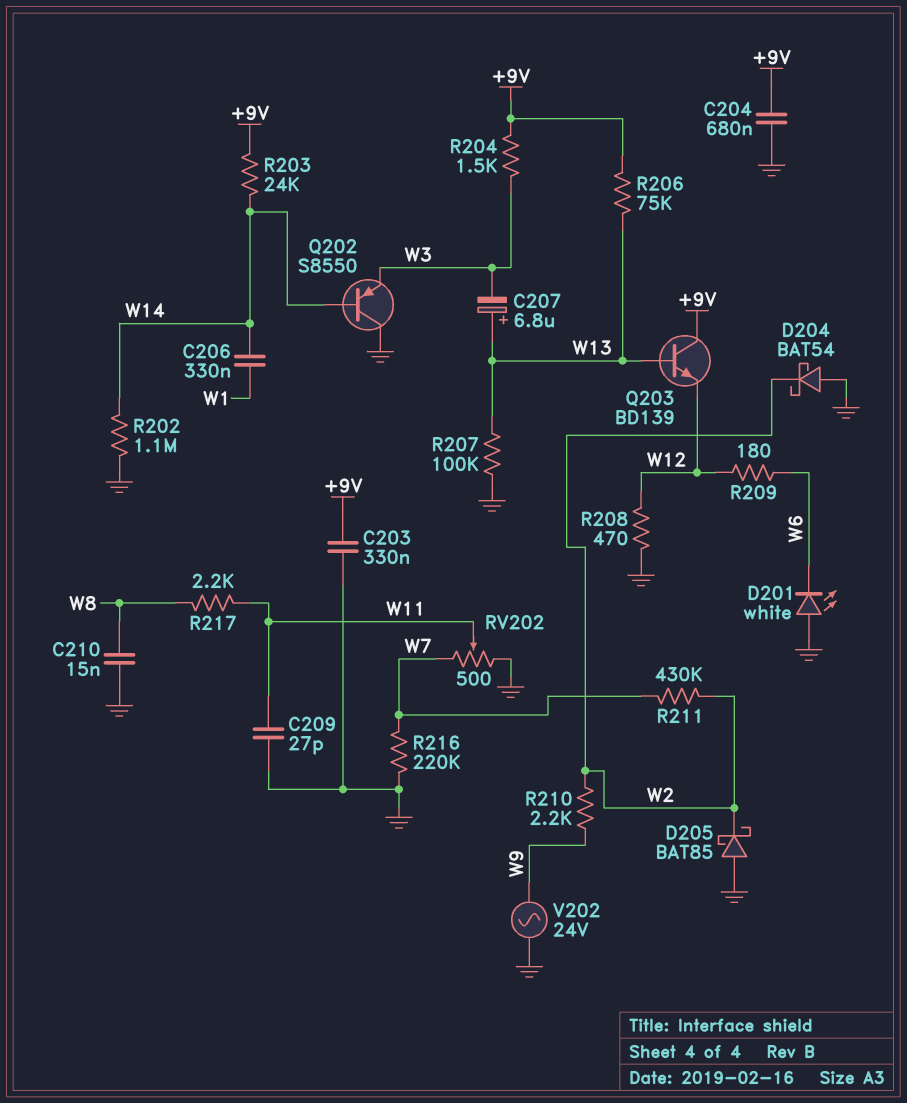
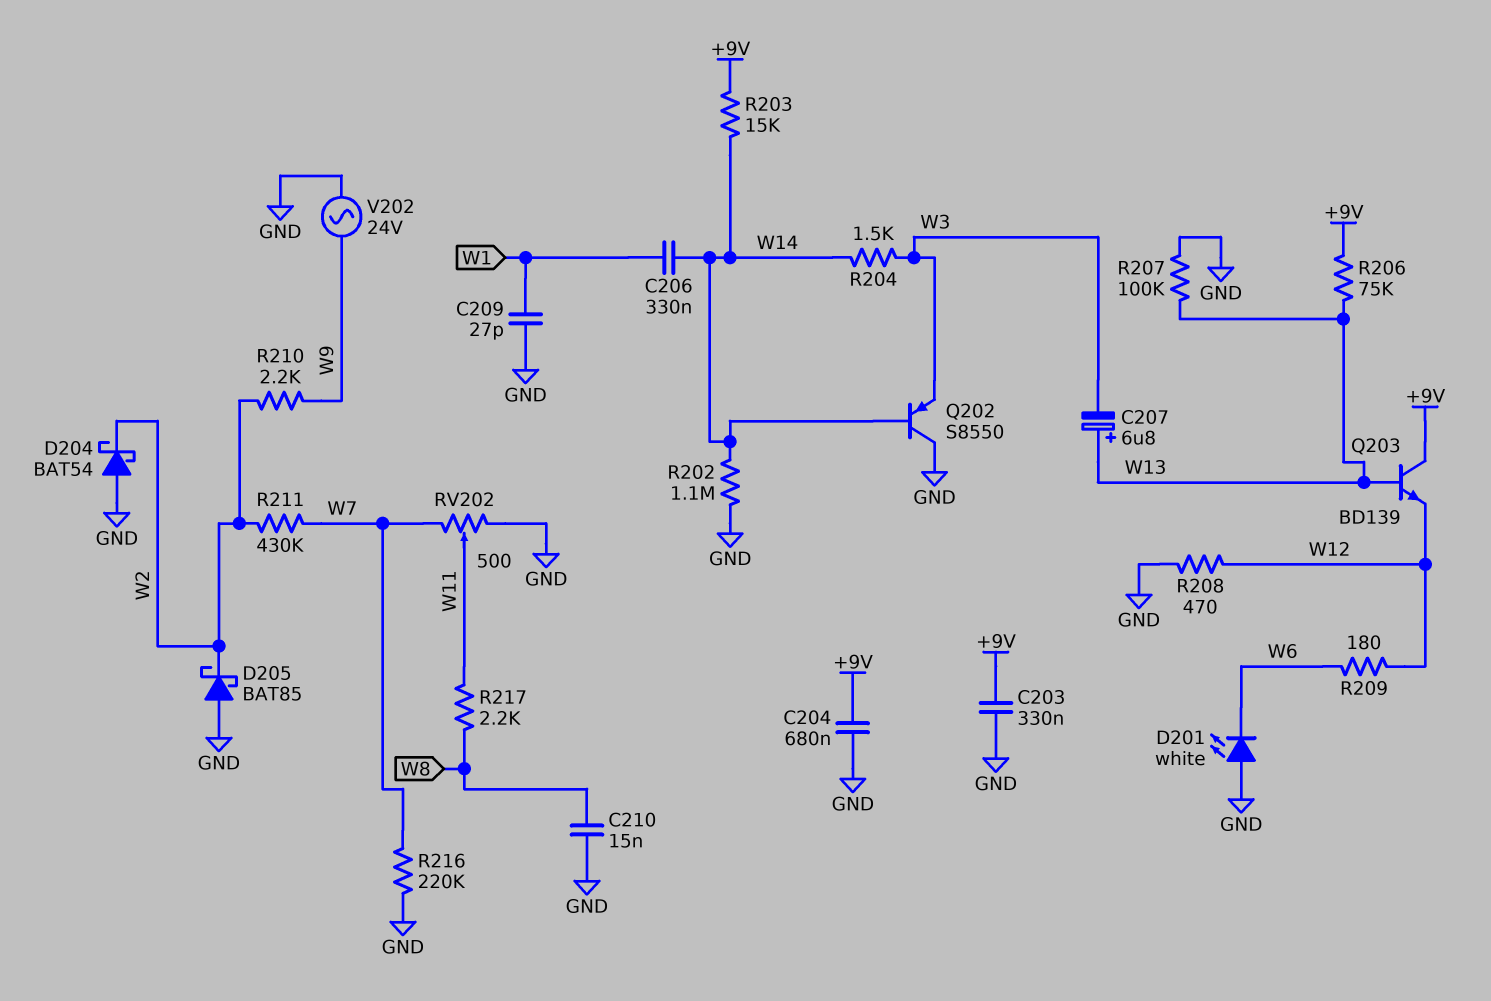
C209: 27pF (GND, W11) -> 27pF (GND, W1)
R203: 24k (+9V, W14) -> 15k (+9V, W14)
R204: 1.5k (+9V, W3) -> 1.5k (W3, W14)

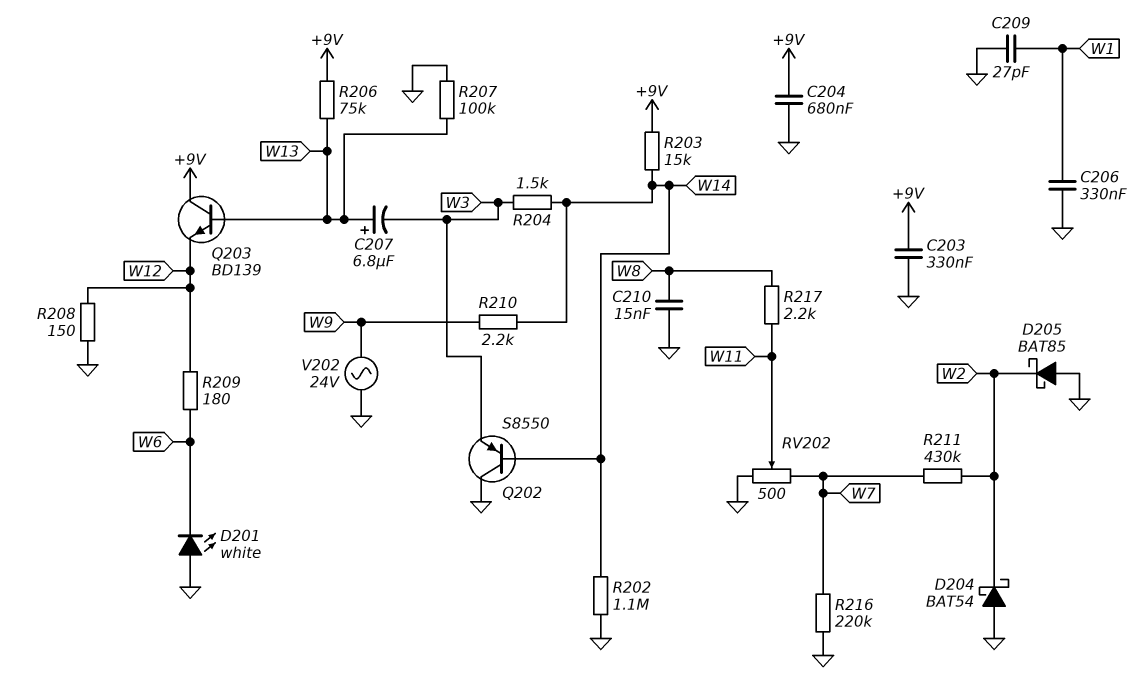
C206: 330nF (W1, W14) -> 330nF (GND, W1)
R208: 470 (GND, W12) -> 150 (GND, W12)
R210: 2.2k (W2, W9) -> 2.2k (W9, W14)

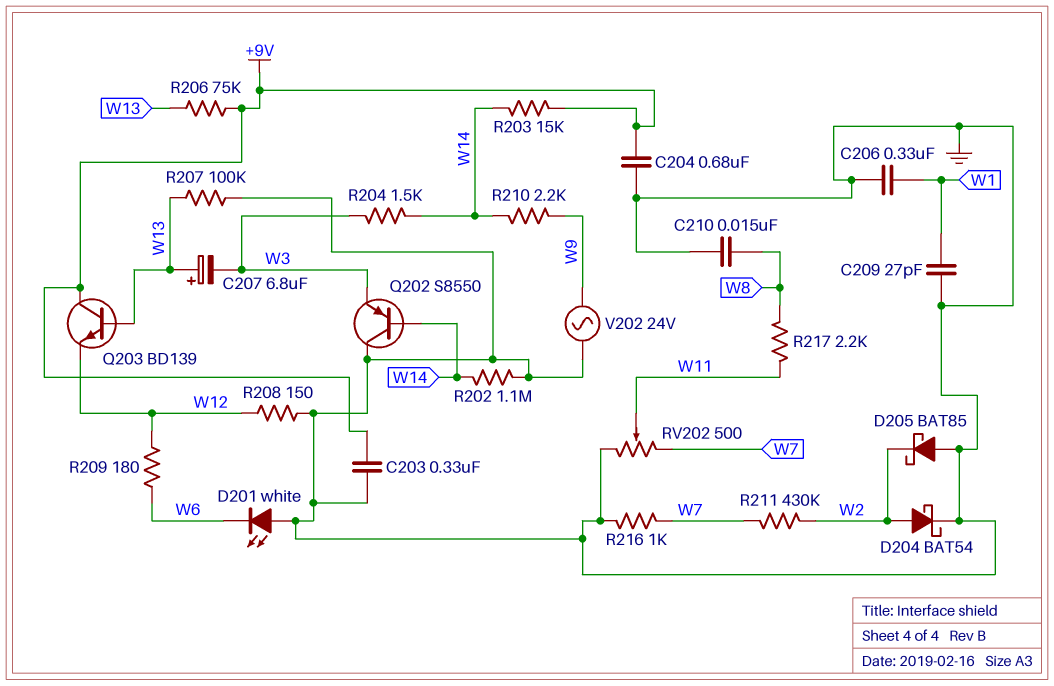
D204: schottky BAT54 (A GND, K W2) -> schottky BAT54 (A W2, K GND)
R216: 220k (GND, W7) -> 1k (GND, W7)

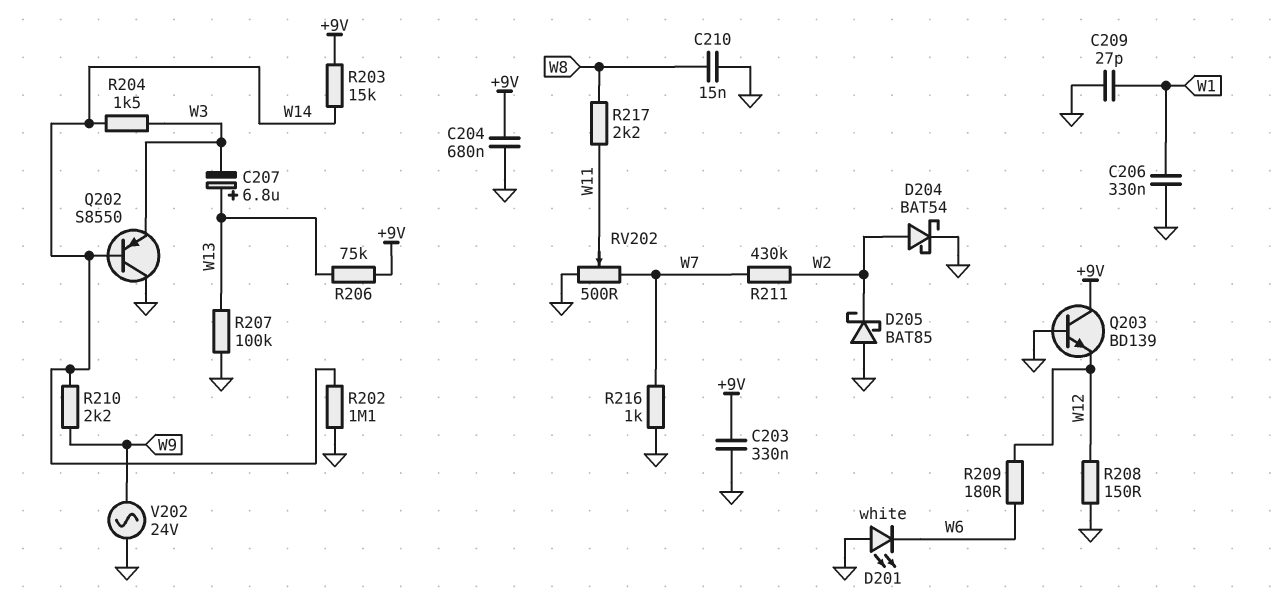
Q203: NPN BD139 (B W13, C +9V, E W12) -> NPN BD139 (B GND, C +9V, E W12)

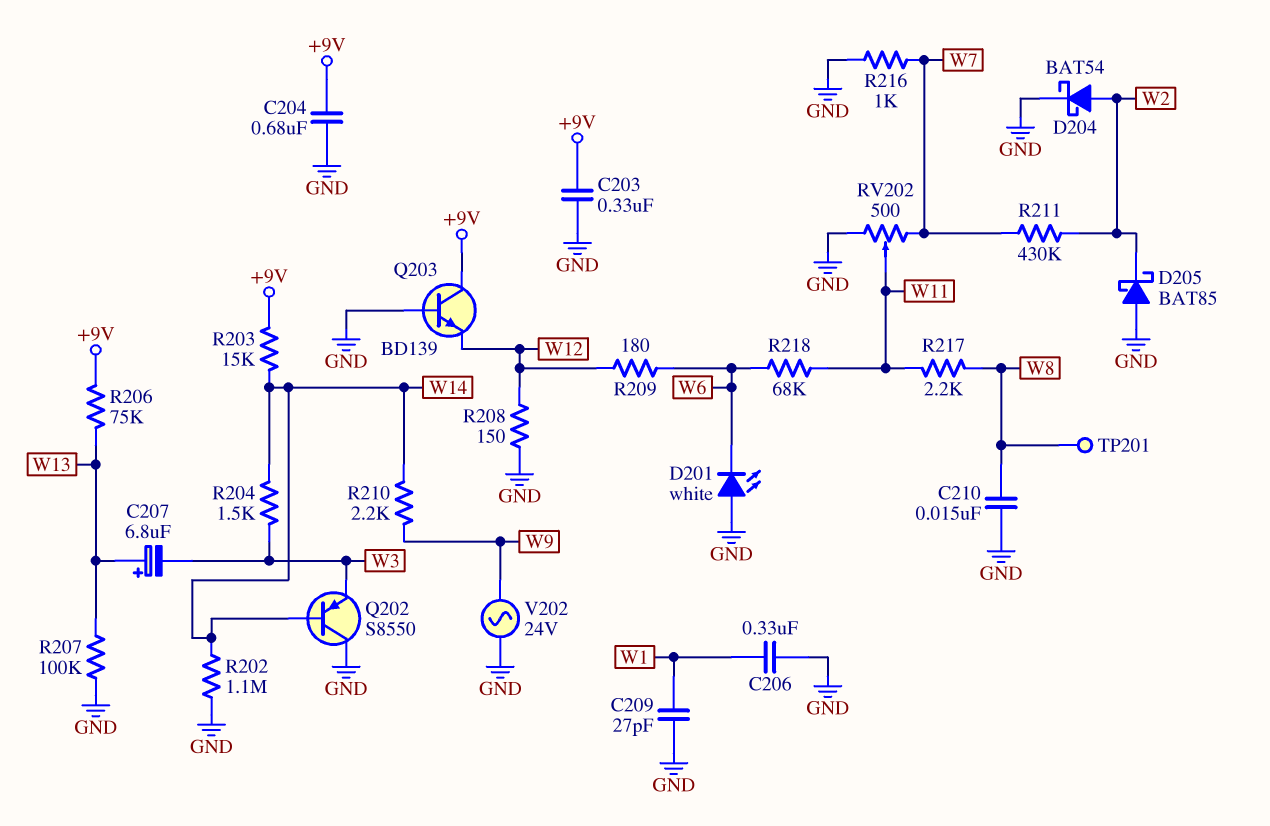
R218: none -> 68k (W6, W11)
TP201: none -> test point (W8)

